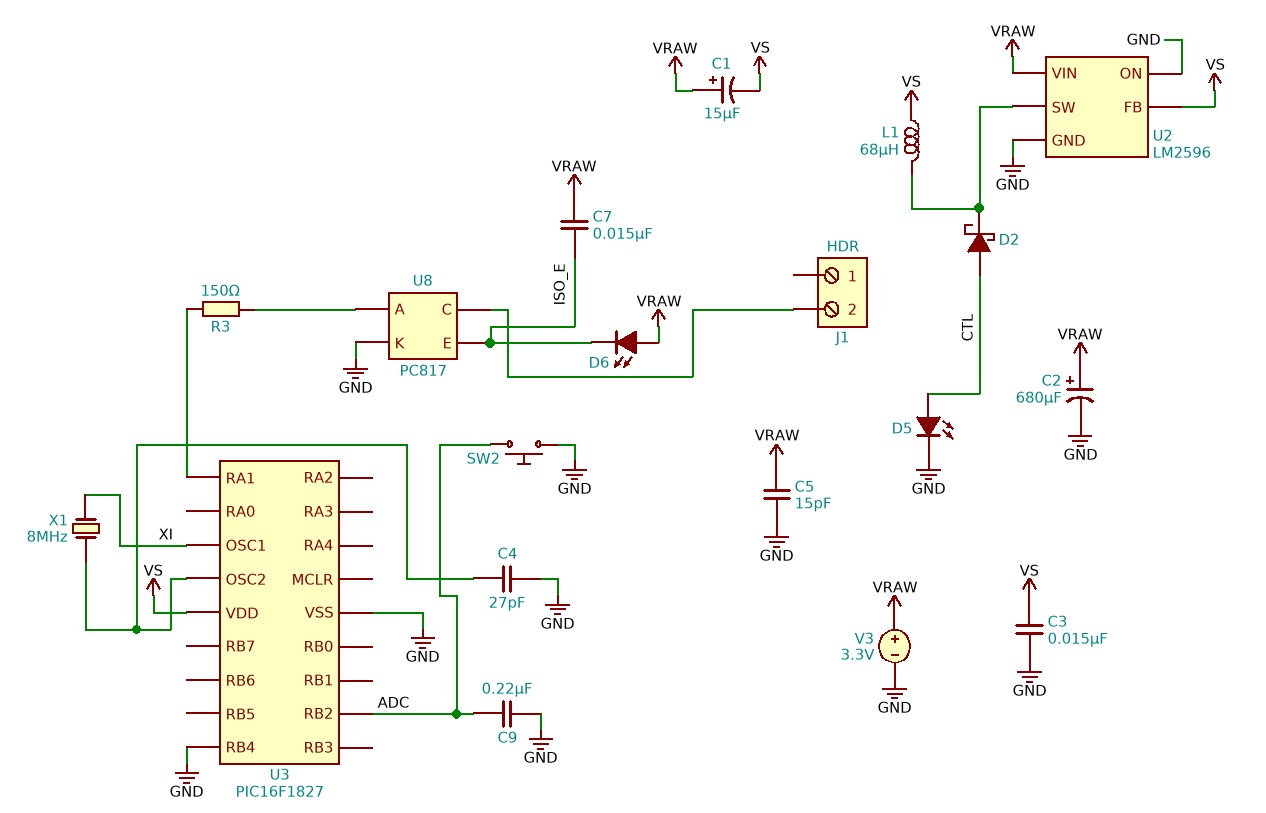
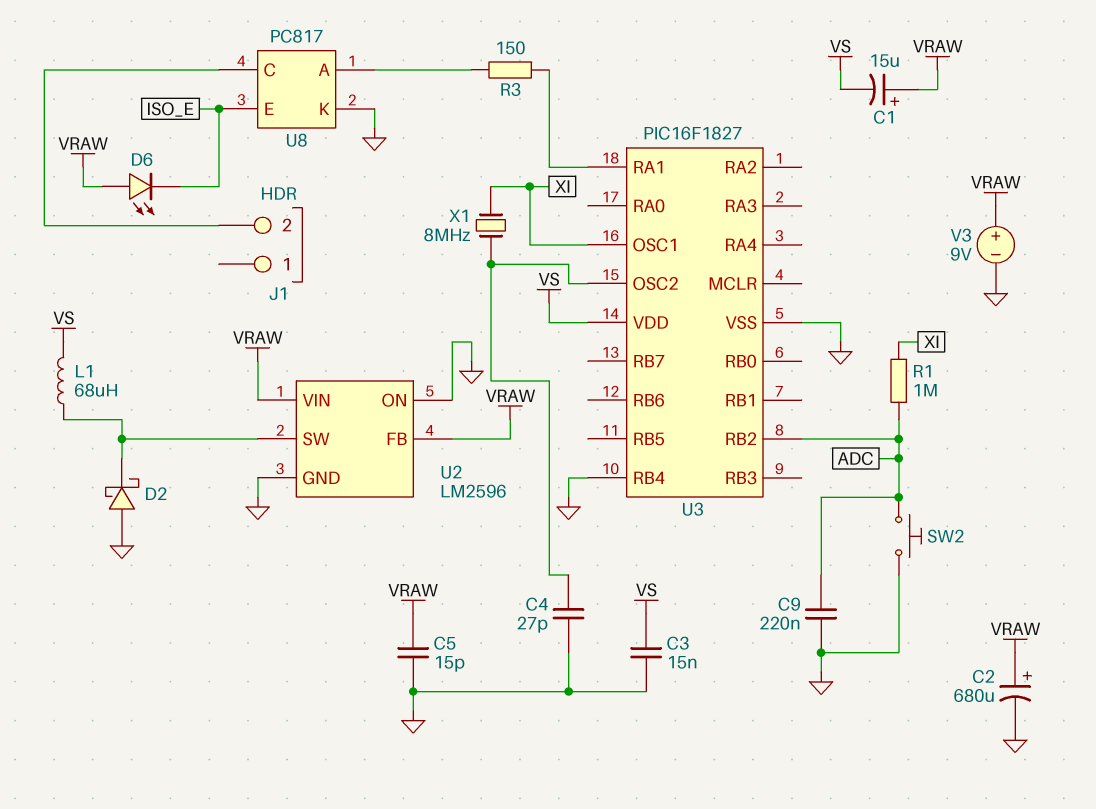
C7: 15nF (ISO_E, VRAW) -> none
D2: schottky (A CTL, K U2/SW) -> schottky (A GND, K U2/SW)
D5: LED (A CTL, K GND) -> none
R1: none -> 1M (ADC, XI)
U2 pin FB: VS -> VRAW
V3: 3.3V (plus VRAW, minus GND) -> 9V (plus VRAW, minus GND)

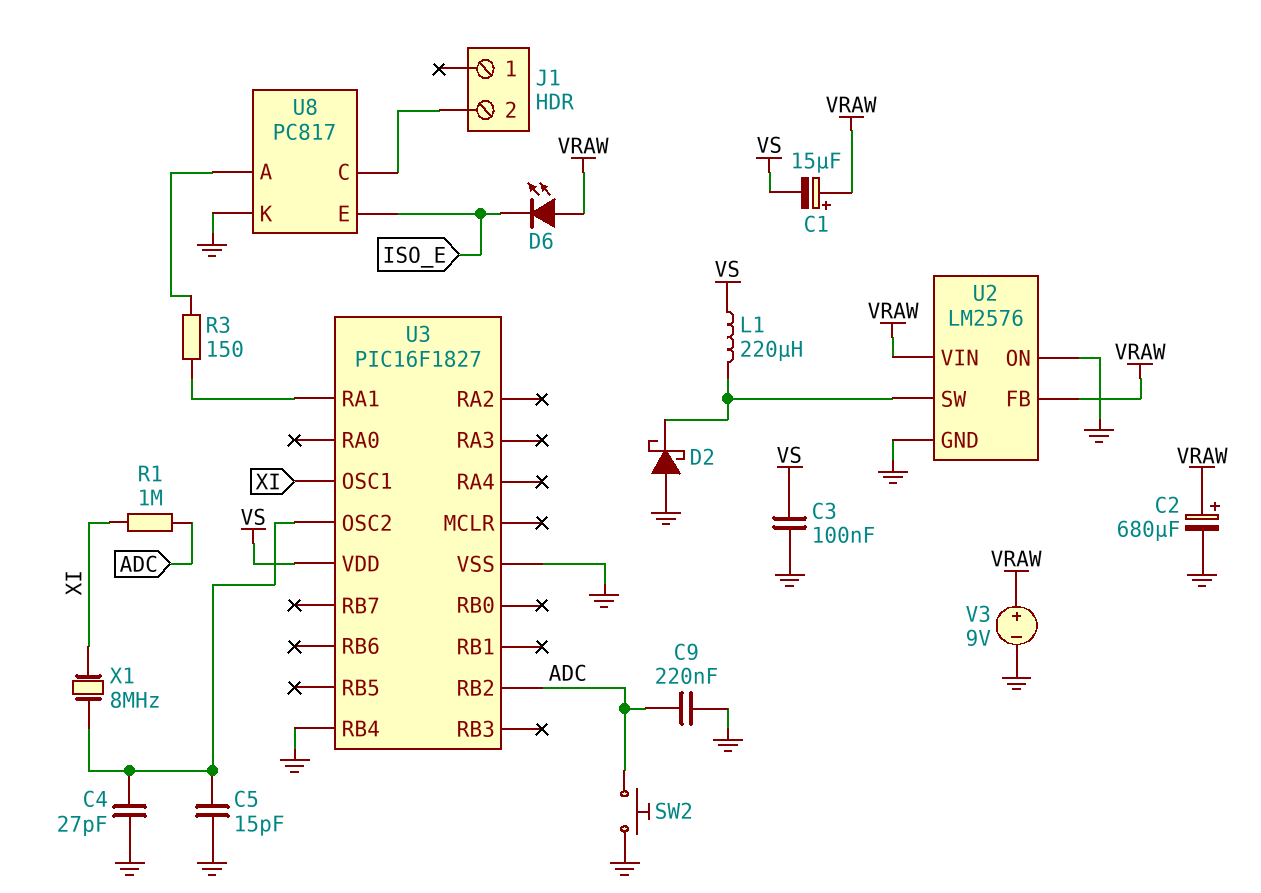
C3: 15nF (GND, VS) -> 100nF (GND, VS)
C5: 15pF (GND, VRAW) -> 15pF (GND, U3/OSC2)
L1: 68uH (U2/SW, VS) -> 220uH (U2/SW, VS)
U2: LM2596 -> LM2576

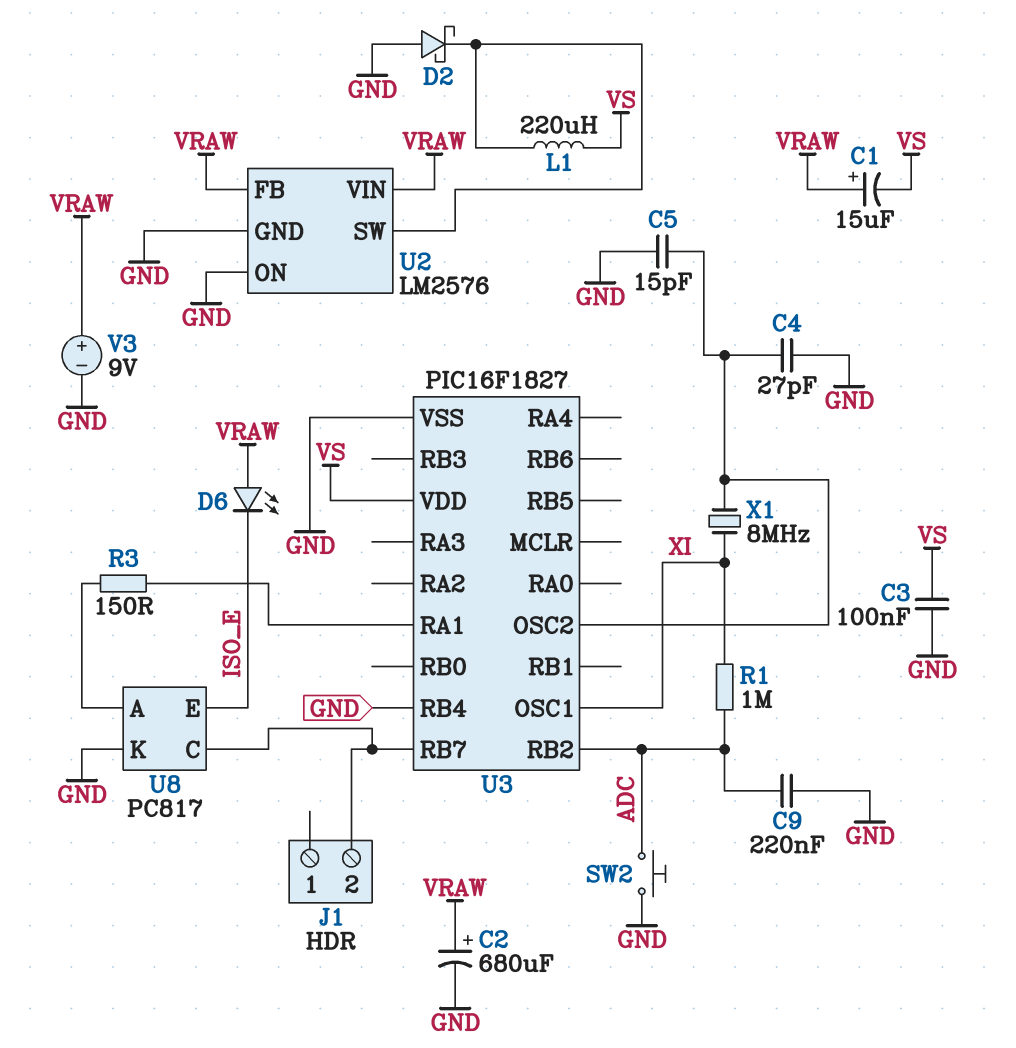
U3 pin RB7: none -> J1/2

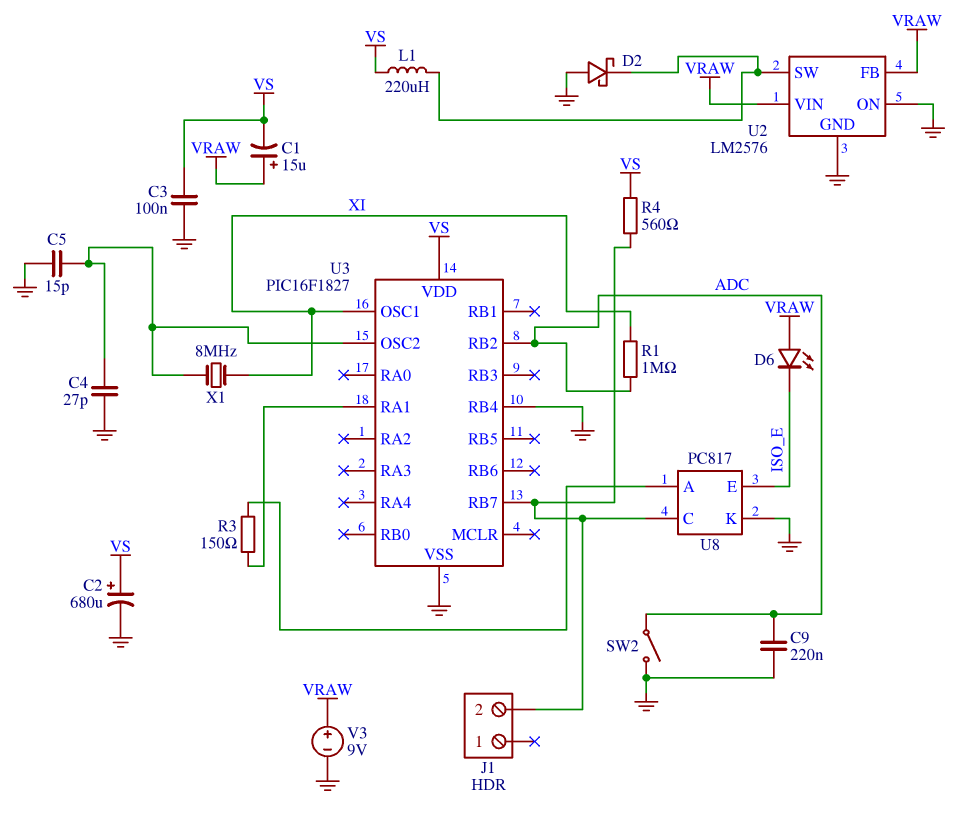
C2: 680uF (plus VRAW, minus GND) -> 680uF (plus VS, minus GND)
R4: none -> 560 (J1/2, VS)
SW2: button (ADC, GND) -> switch (ADC, GND)

